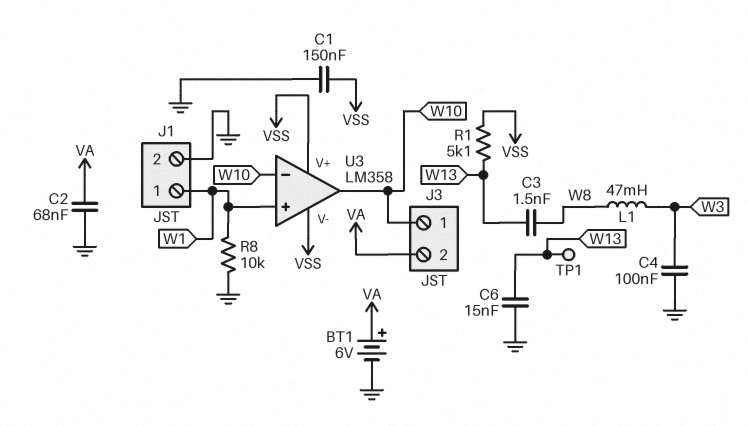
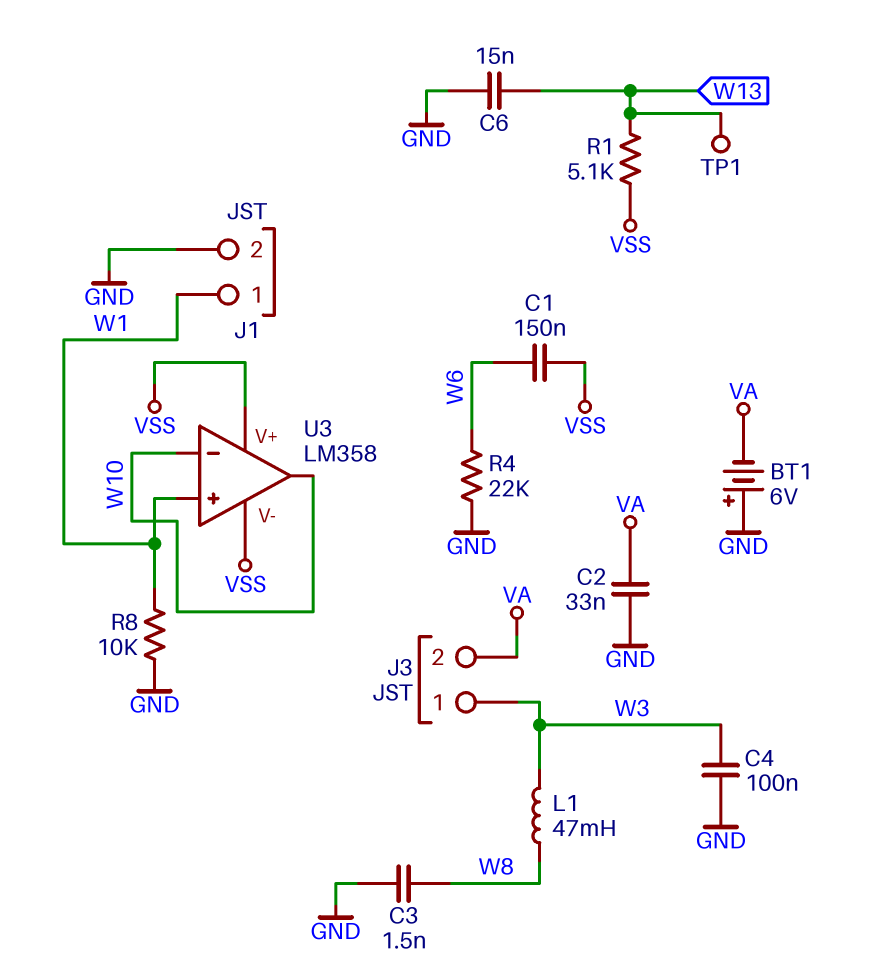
BT1: 6V (plus VA, minus GND) -> 6V (plus GND, minus VA)
C1: 150nF (GND, VSS) -> 150nF (VSS, W6)
C2: 68nF (GND, VA) -> 33nF (GND, VA)
C3: 1.5nF (W8, W13) -> 1.5nF (GND, W8)
J3 pin 1: W10 -> W3
R4: none -> 22k (GND, W6)

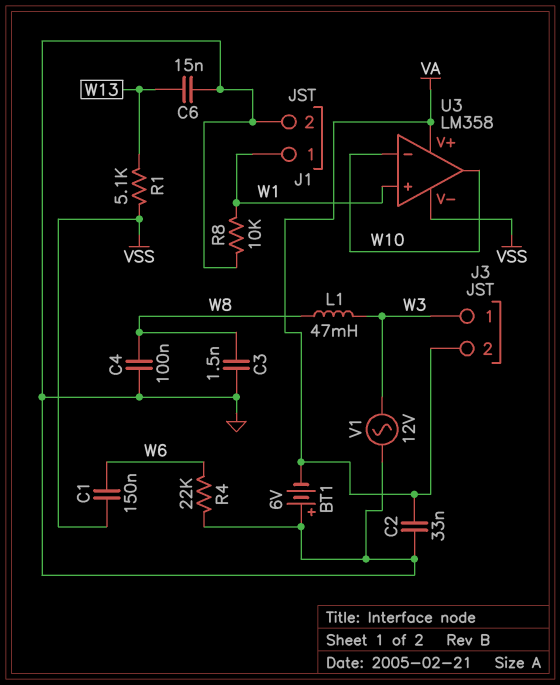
C4: 100nF (GND, W3) -> 100nF (GND, W8)
TP1: test point (W13) -> none
U3 pin V+: VSS -> VA
V1: none -> AC 12V (GND, W3)

